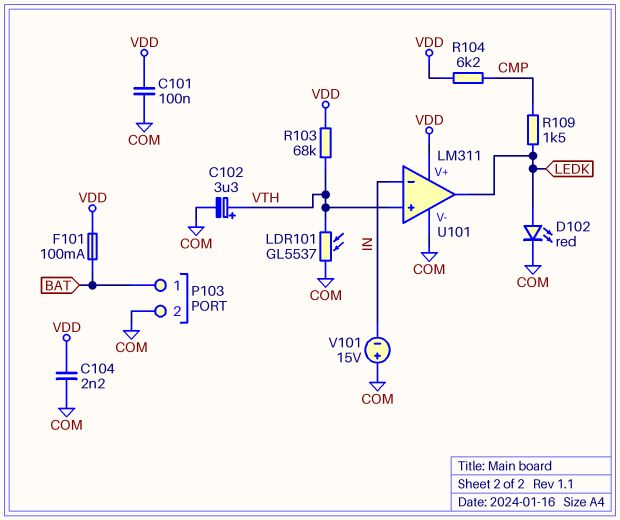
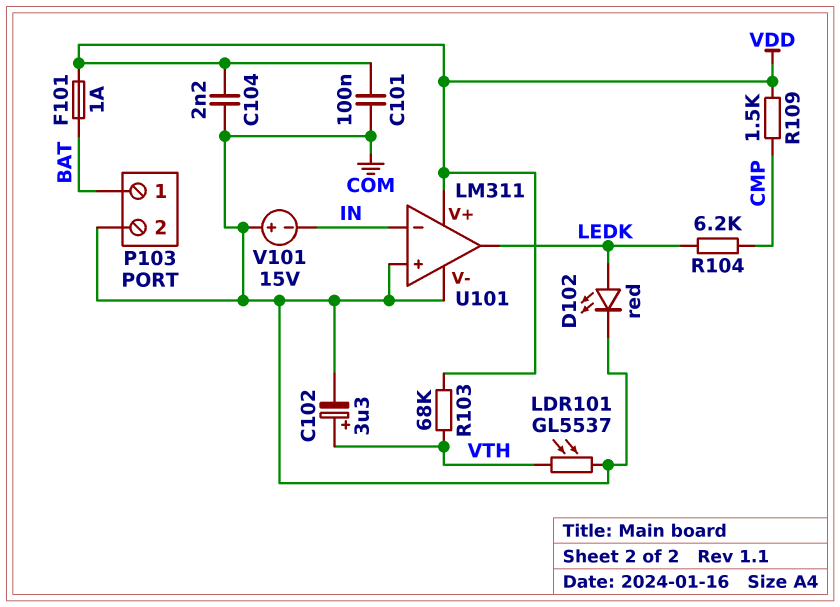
F101: 100mA (BAT, VDD) -> 1A (BAT, VDD)
R104: 6.2k (CMP, VDD) -> 6.2k (CMP, LEDK)
R109: 1.5k (CMP, LEDK) -> 1.5k (CMP, VDD)
U101 pin in+: VTH -> COM

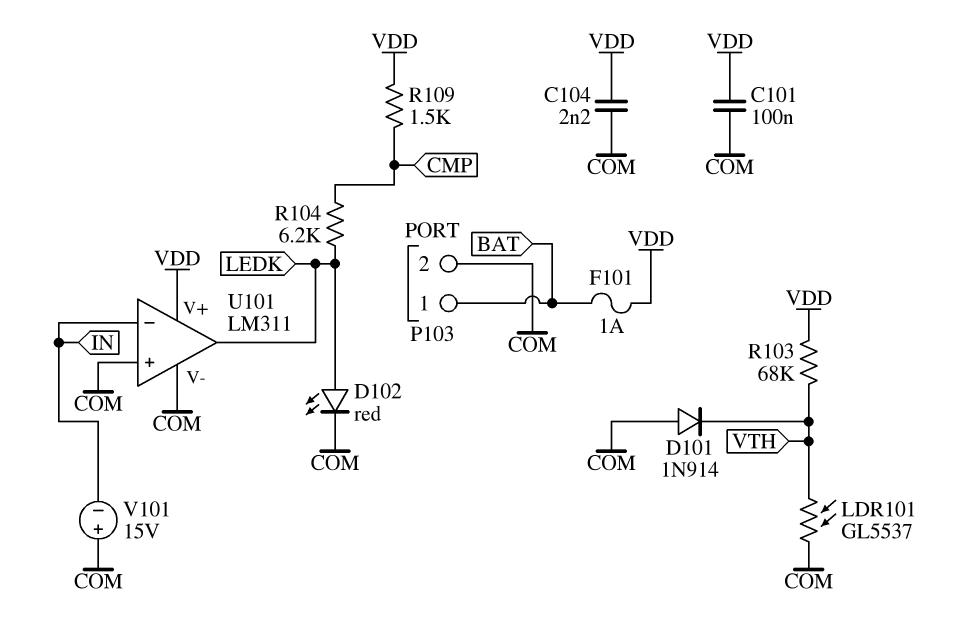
C102: 3.3uF (plus VTH, minus COM) -> none
D101: none -> diode 1N914 (A COM, K VTH)

